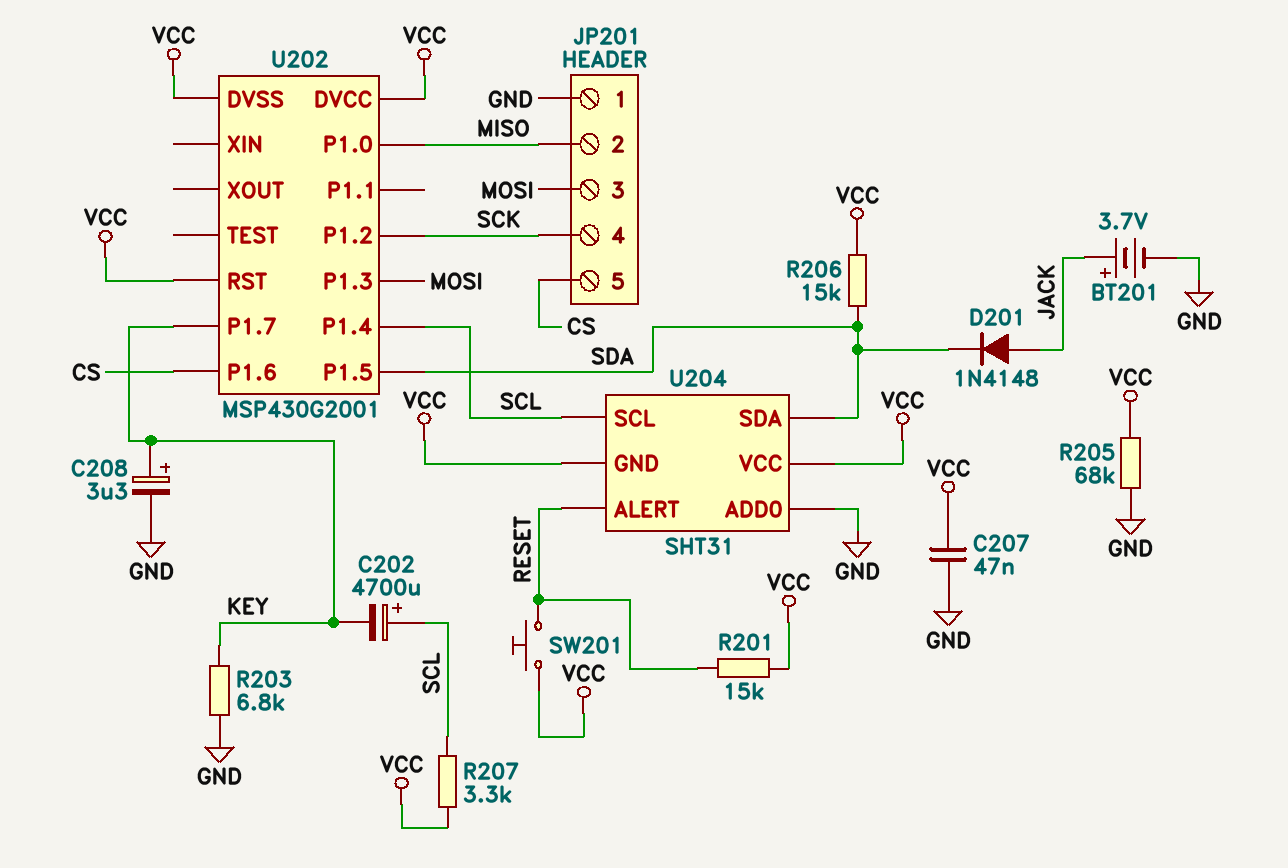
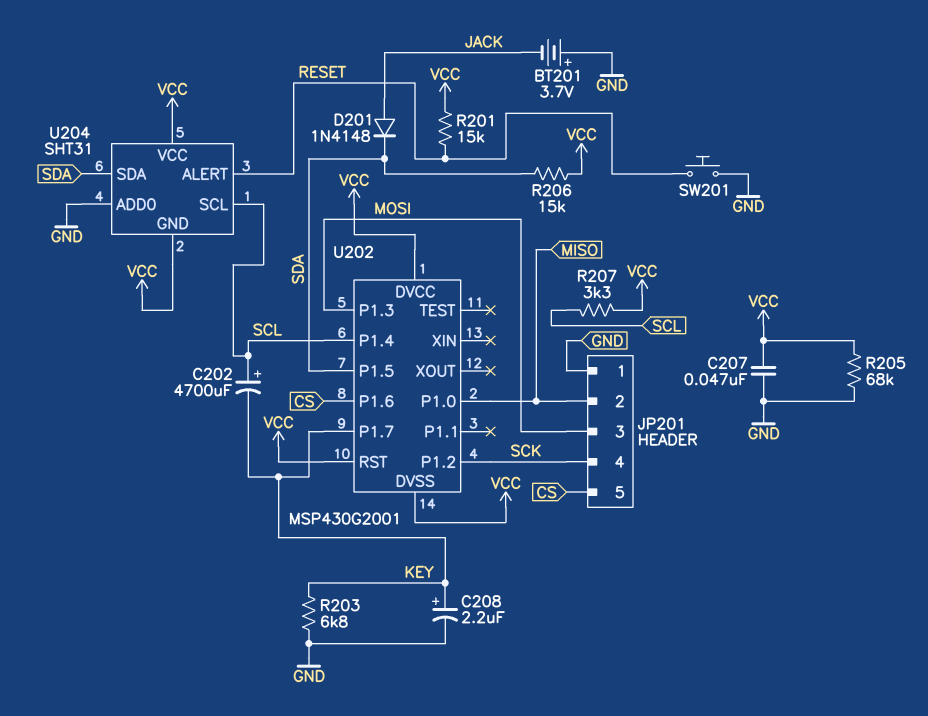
BT201: 3.7V (plus JACK, minus GND) -> 3.7V (plus GND, minus JACK)
C208: 3.3uF (plus KEY, minus GND) -> 2.2uF (plus KEY, minus GND)
SW201: button (RESET, VCC) -> button (GND, RESET)

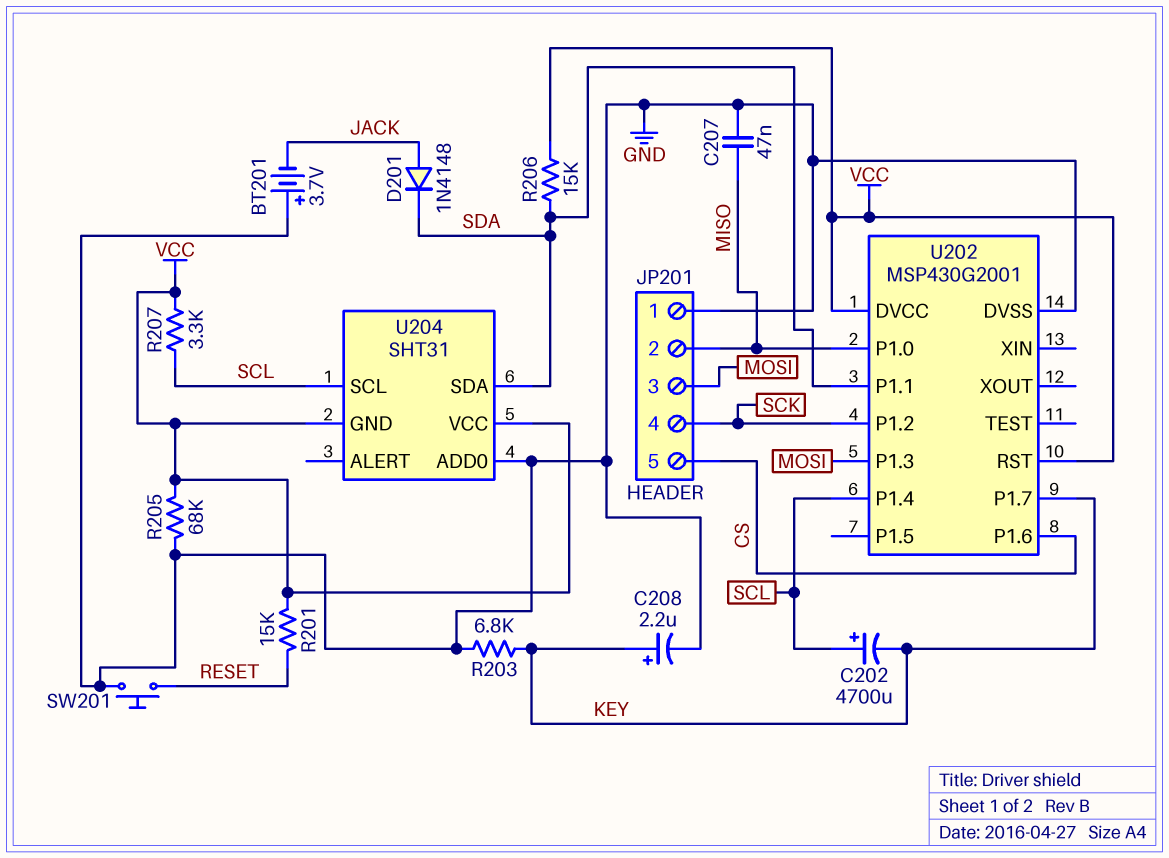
C207: 47nF (GND, VCC) -> 47nF (GND, MISO)
U202 pin DVSS: VCC -> GND
U202 pin P1.1: none -> SDA
U202 pin P1.5: SDA -> none
U204 pin ALERT: RESET -> none

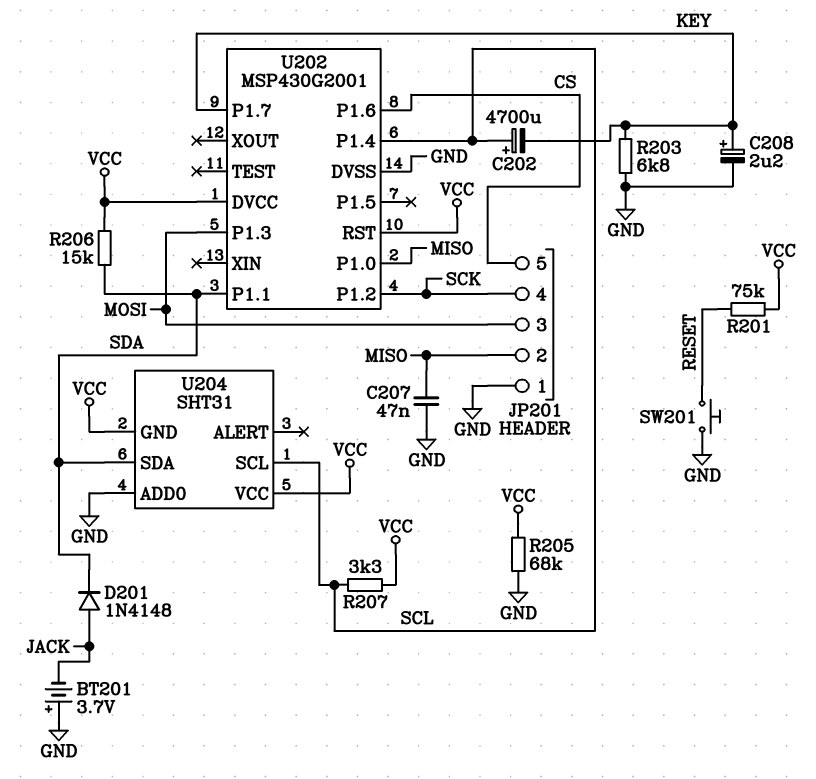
R201: 15k (RESET, VCC) -> 75k (RESET, VCC)

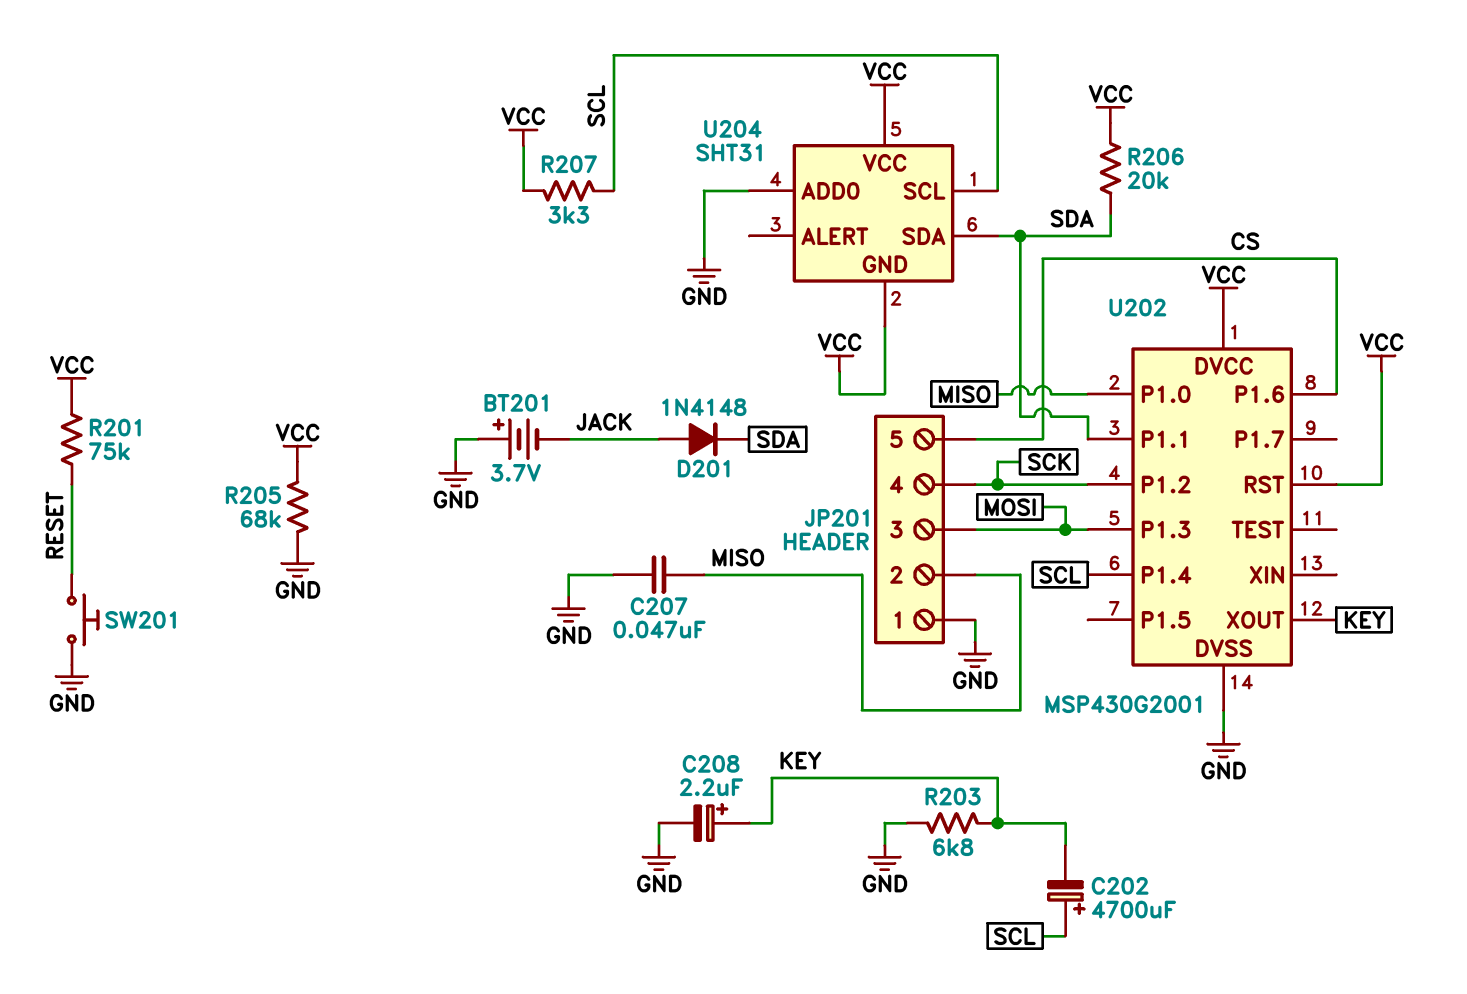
R206: 15k (SDA, VCC) -> 20k (SDA, VCC)
U202 pin P1.7: KEY -> none
U202 pin XOUT: none -> KEY

